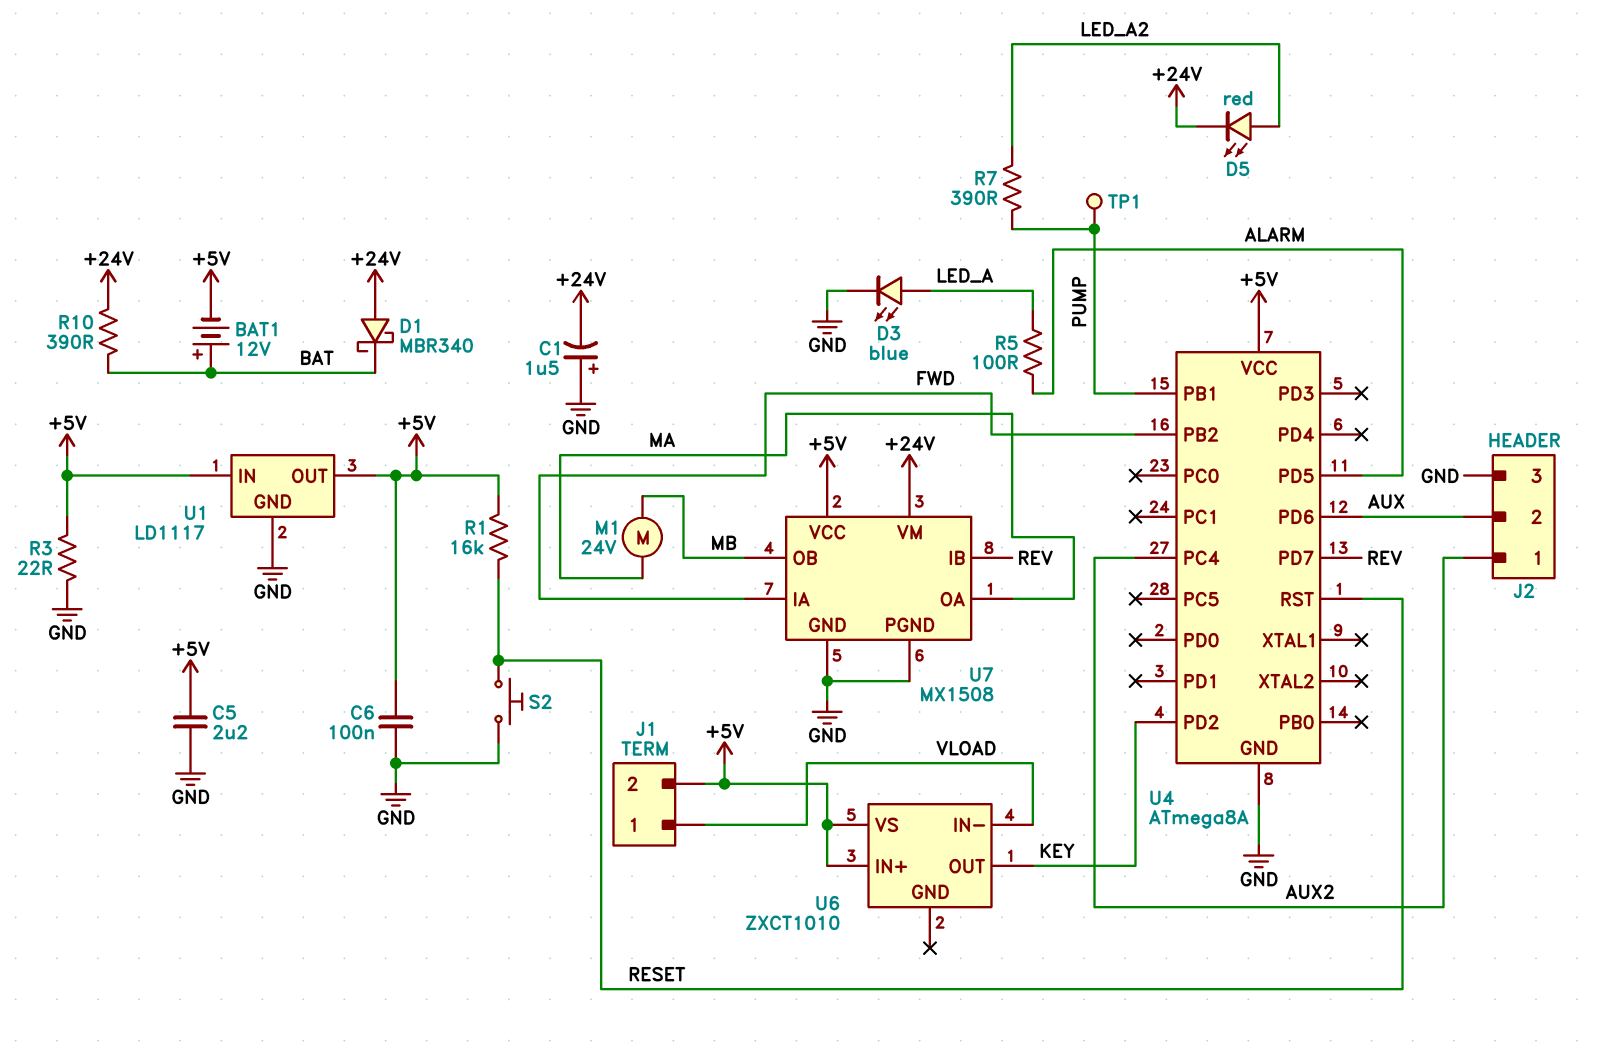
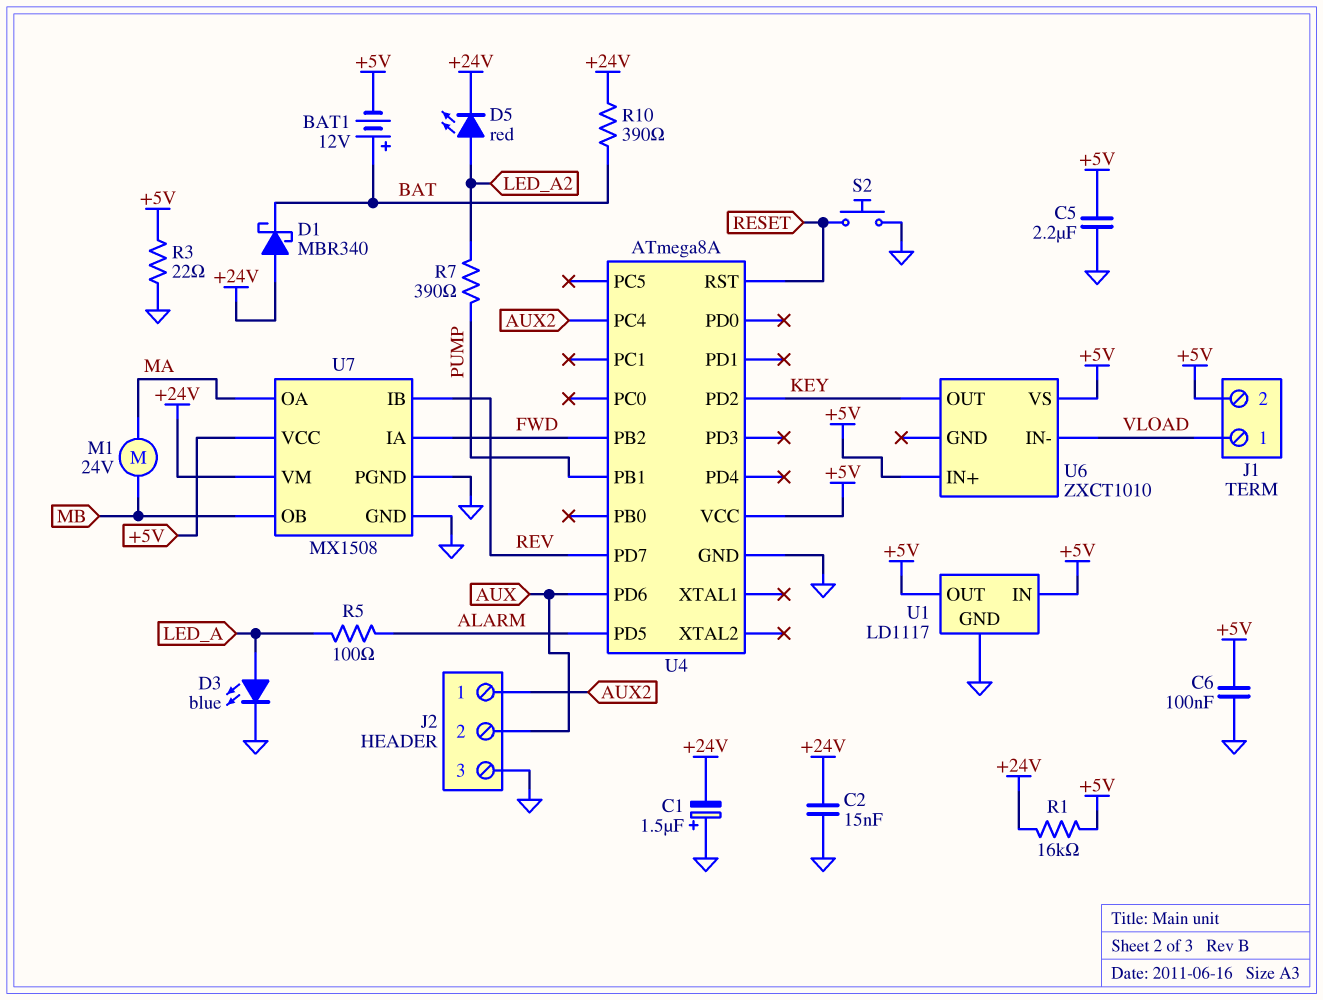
C2: none -> 15nF (+24V, GND)
R1: 16k (+5V, RESET) -> 16k (+5V, +24V)
TP1: test point (PUMP) -> none

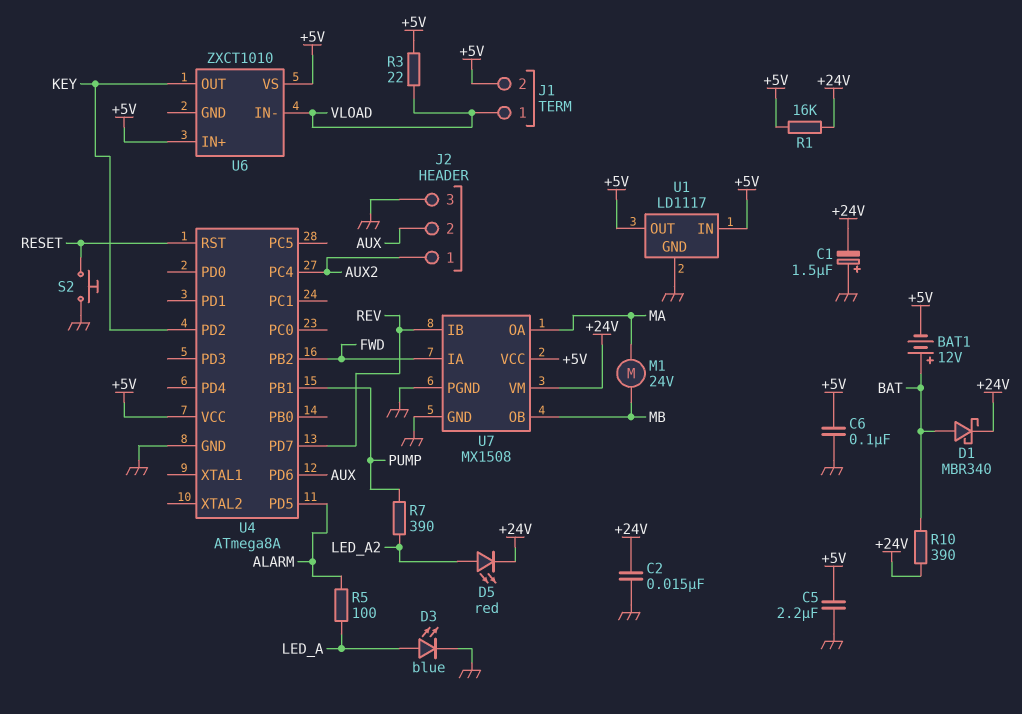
D1: schottky MBR340 (A +24V, K BAT) -> schottky MBR340 (A BAT, K +24V)
R3: 22 (+5V, GND) -> 22 (+5V, VLOAD)

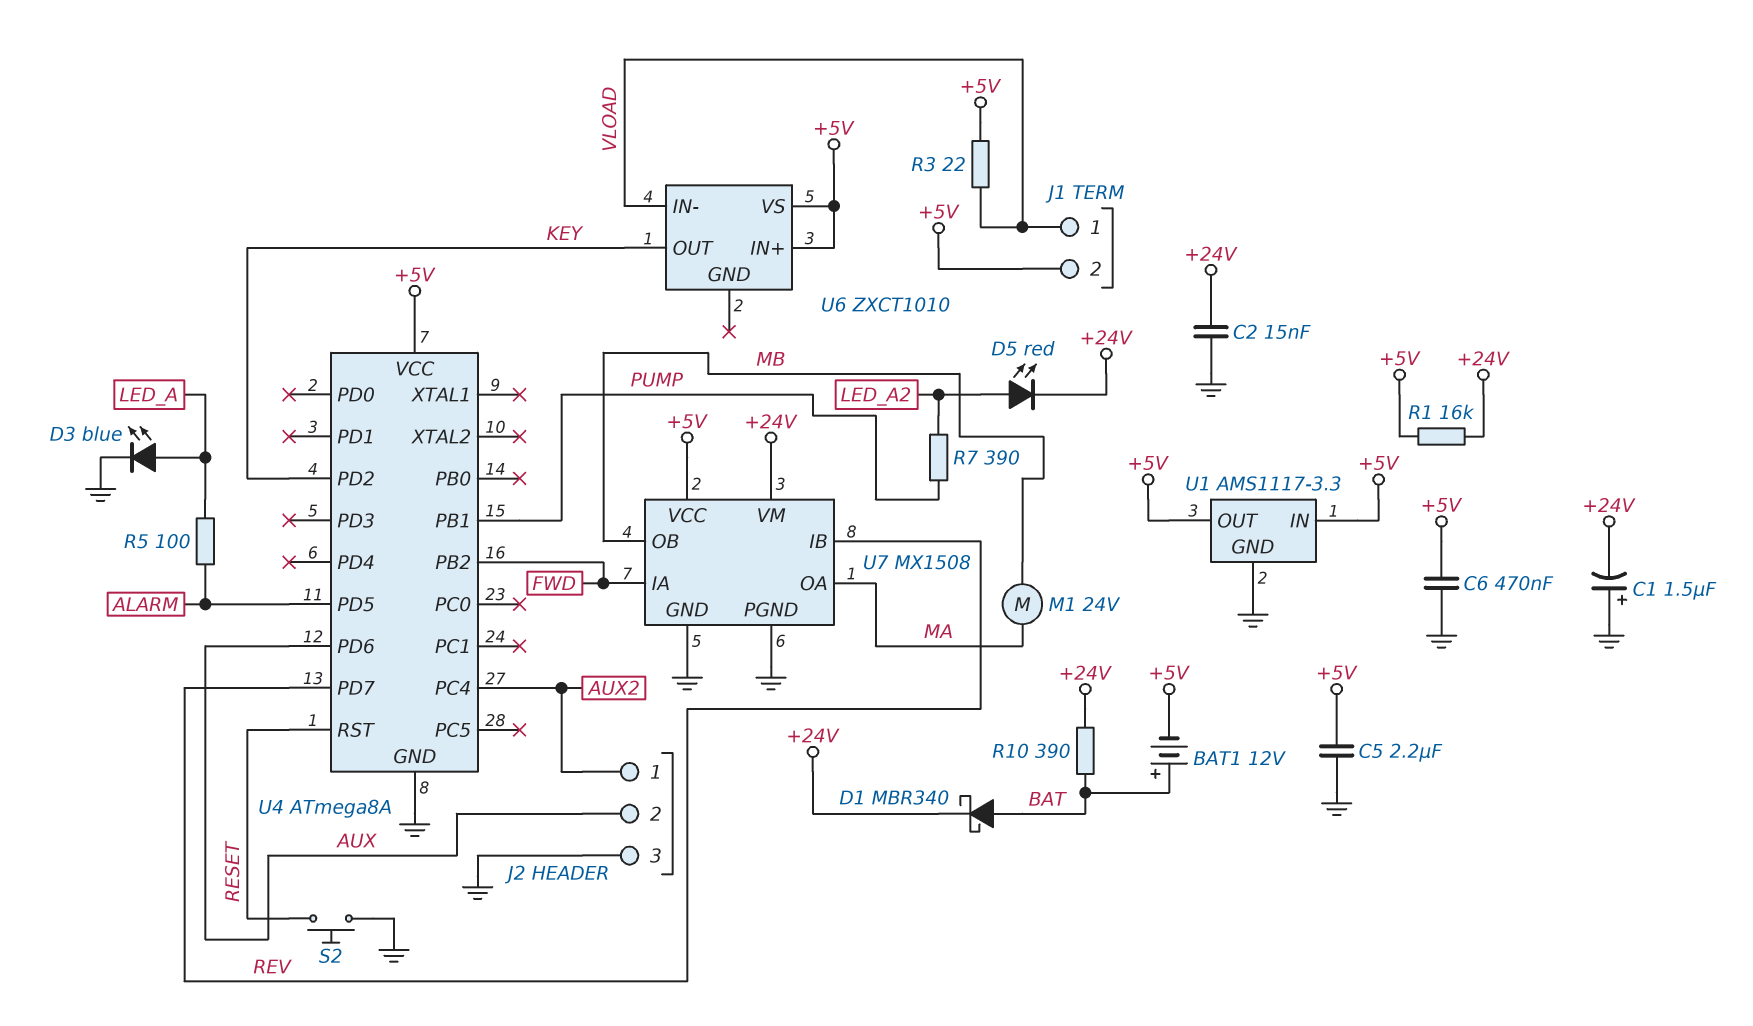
C6: 100nF (+5V, GND) -> 470nF (+5V, GND)
U1: LD1117 -> AMS1117-3.3

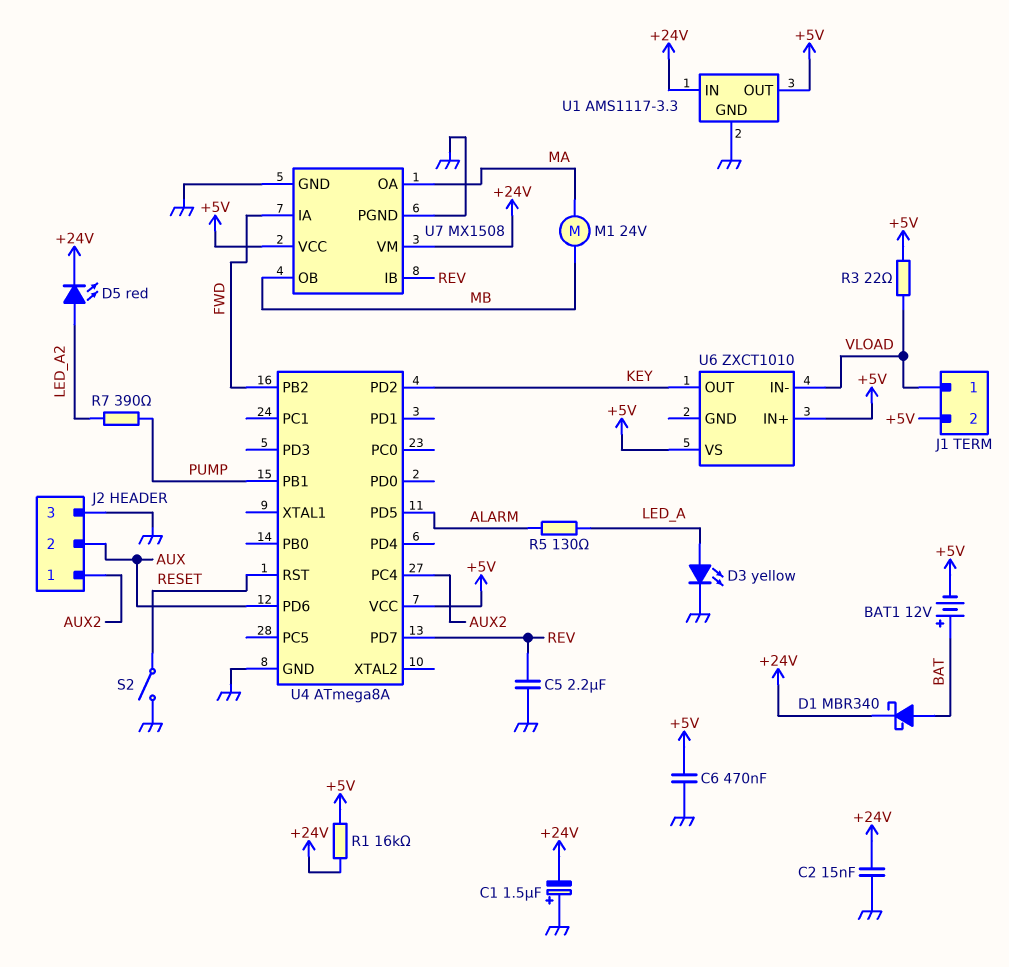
C5: 2.2uF (+5V, GND) -> 2.2uF (GND, REV)
D3: LED blue (A LED_A, K GND) -> LED yellow (A LED_A, K GND)
R5: 100 (ALARM, LED_A) -> 130 (ALARM, LED_A)
R10: 390 (+24V, BAT) -> none
S2: button (GND, RESET) -> switch (GND, RESET)
U1 pin IN: +5V -> +24V

